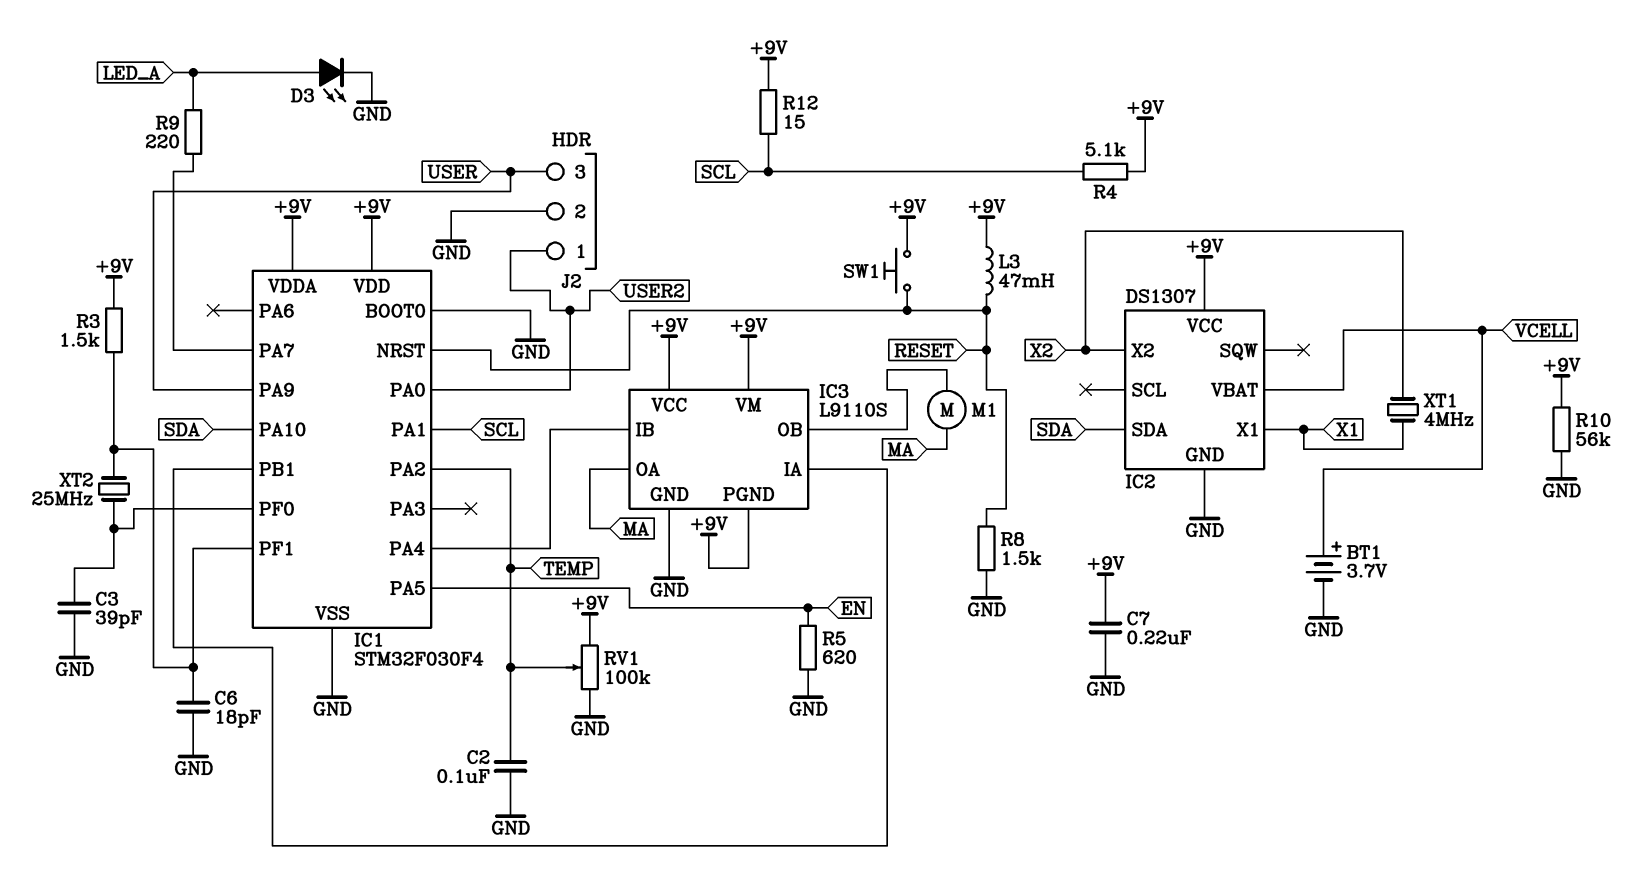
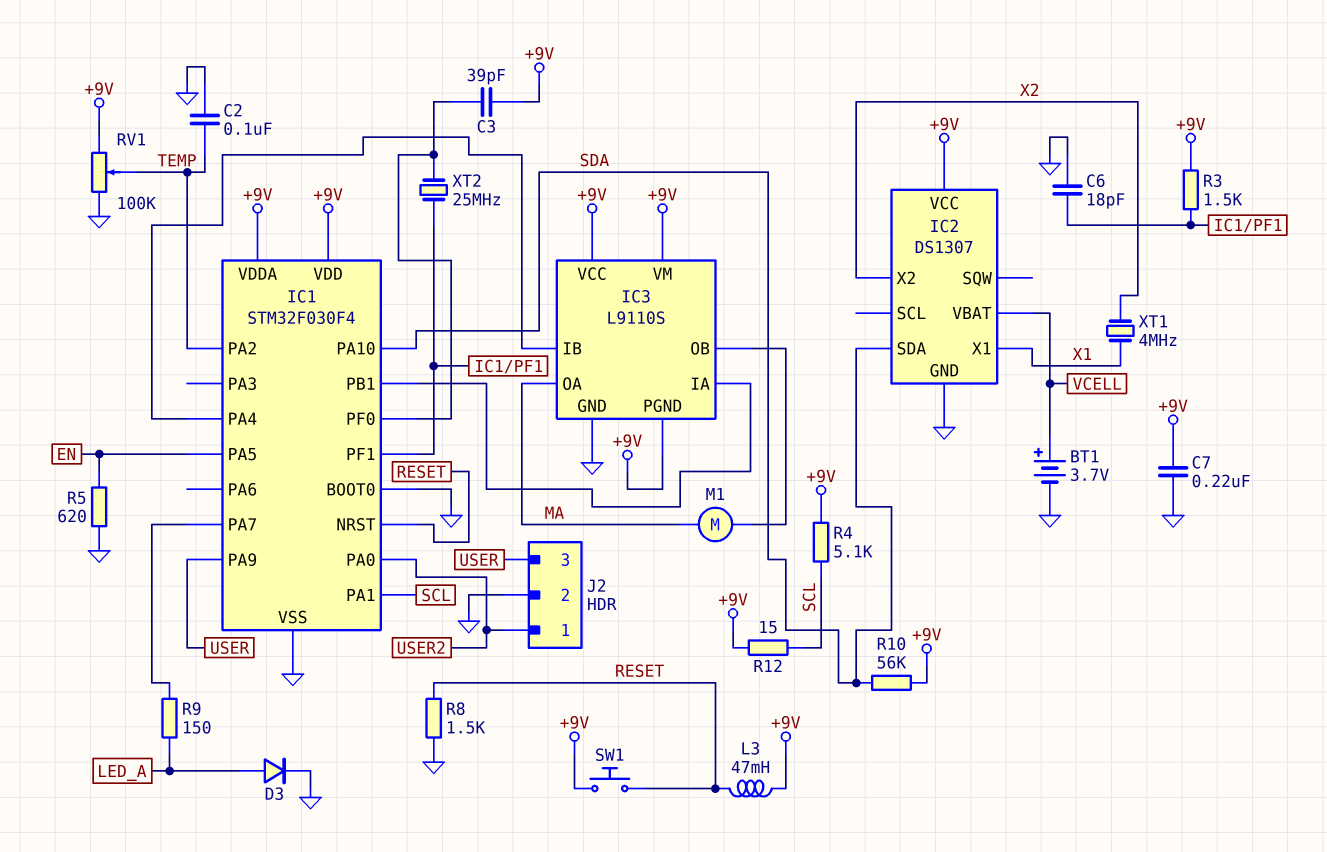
C3: 39pF (GND, IC1/PF0) -> 39pF (+9V, IC1/PF0)
D3: LED (A LED_A, K GND) -> diode (A LED_A, K GND)
R9: 220 (IC1/PA7, LED_A) -> 150 (IC1/PA7, LED_A)
R10: 56k (+9V, GND) -> 56k (+9V, SDA)

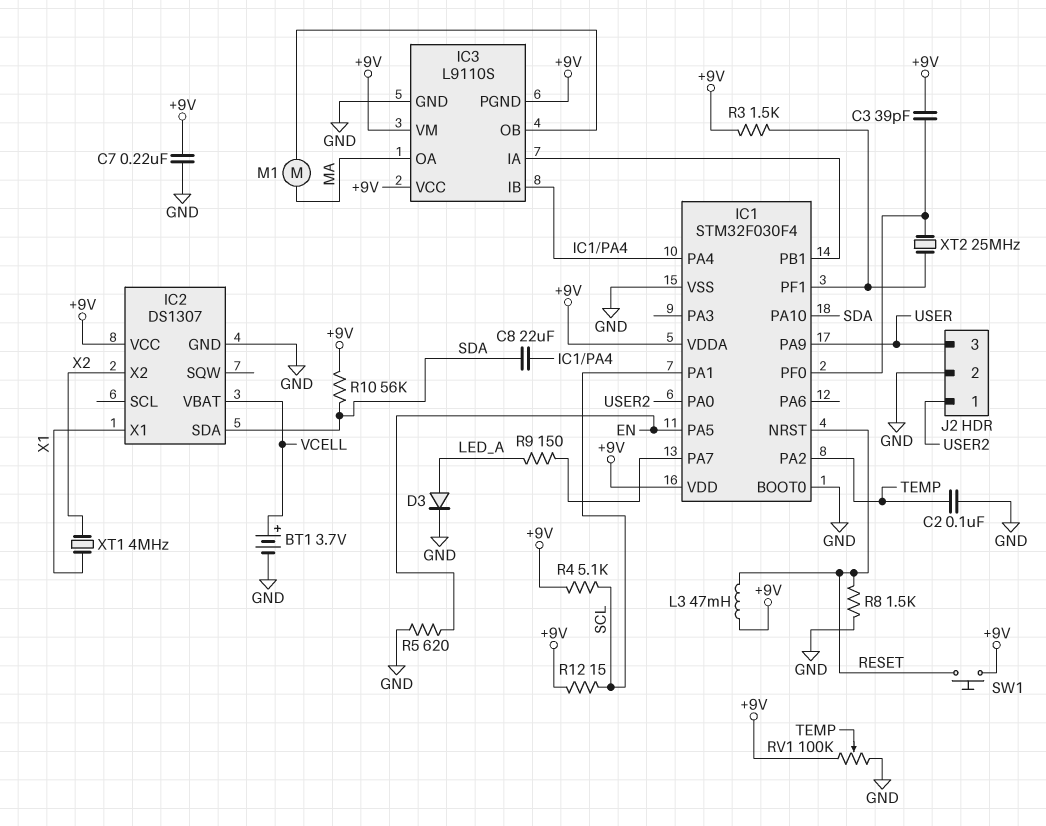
C6: 18pF (GND, IC1/PF1) -> none
C8: none -> 22uF (IC1/PA4, SDA)

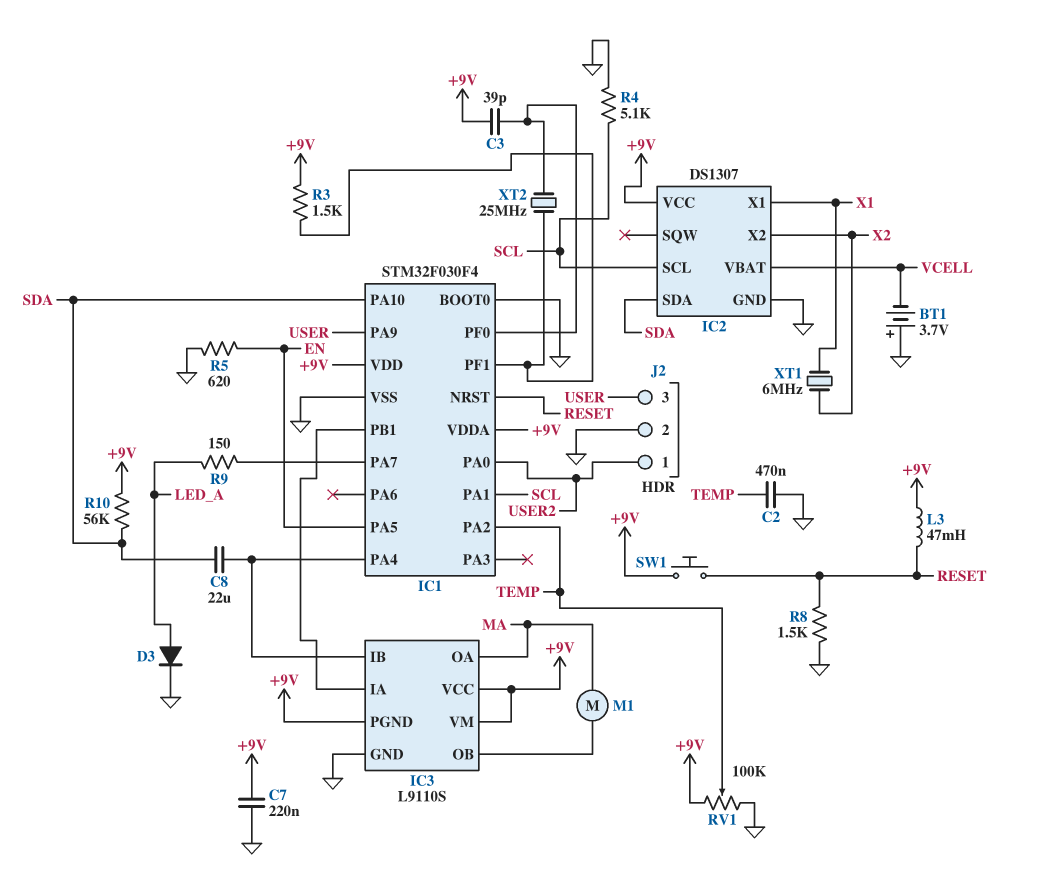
BT1: 3.7V (plus VCELL, minus GND) -> 3.7V (plus GND, minus VCELL)
C2: 100nF (GND, TEMP) -> 470nF (GND, TEMP)
IC2 pin SCL: none -> SCL
R4: 5.1k (+9V, SCL) -> 5.1k (GND, SCL)
R12: 15 (+9V, SCL) -> none
XT1: 4MHz (X1, X2) -> 6MHz (X1, X2)

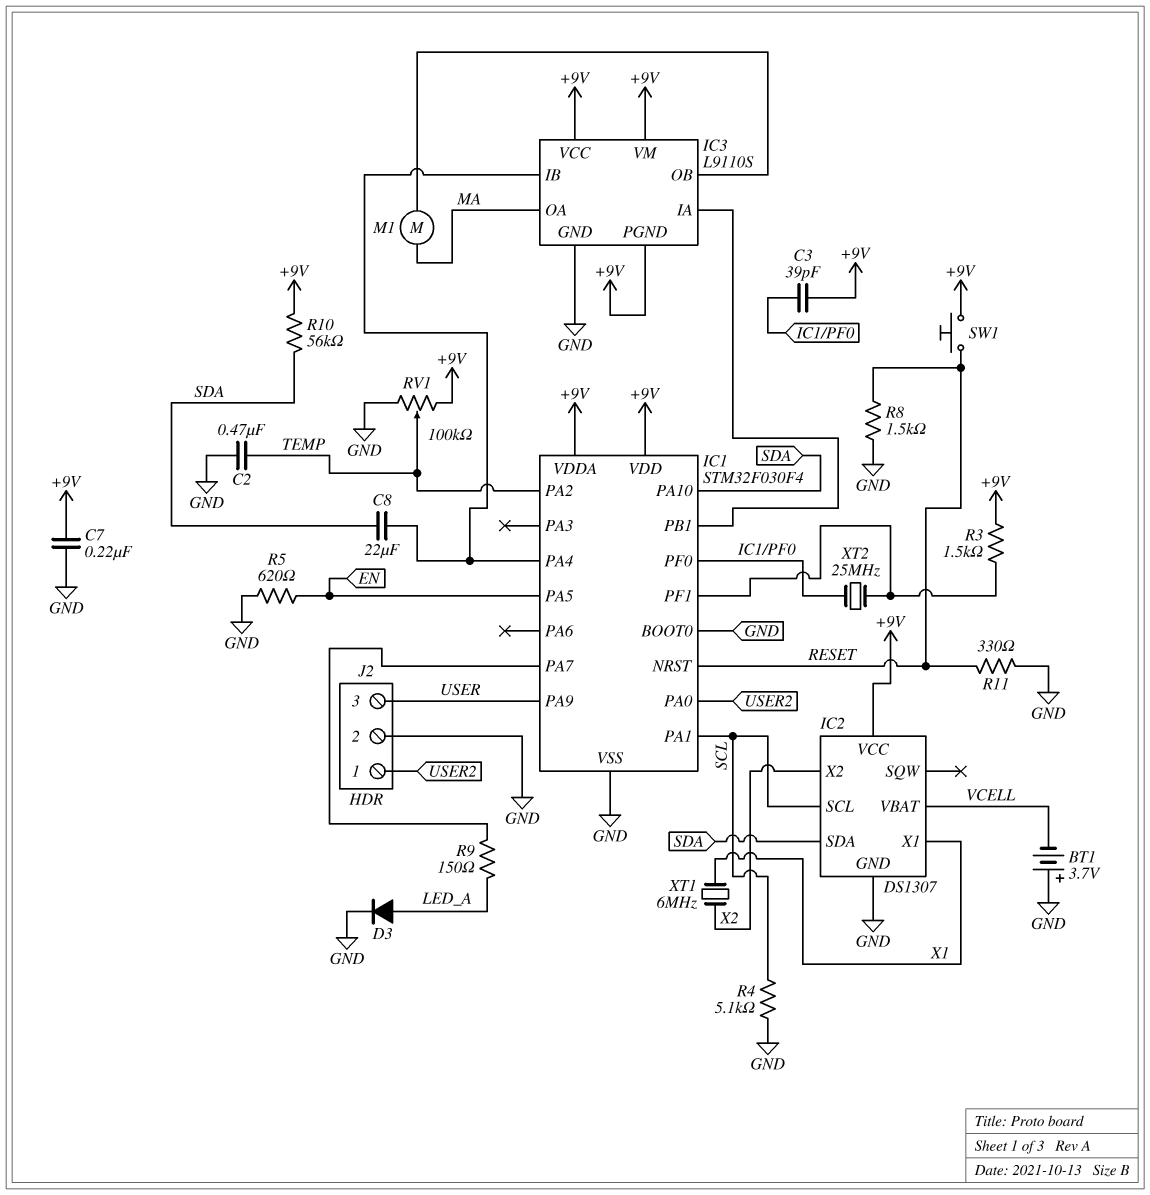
L3: 47mH (+9V, RESET) -> none
R11: none -> 330 (GND, RESET)

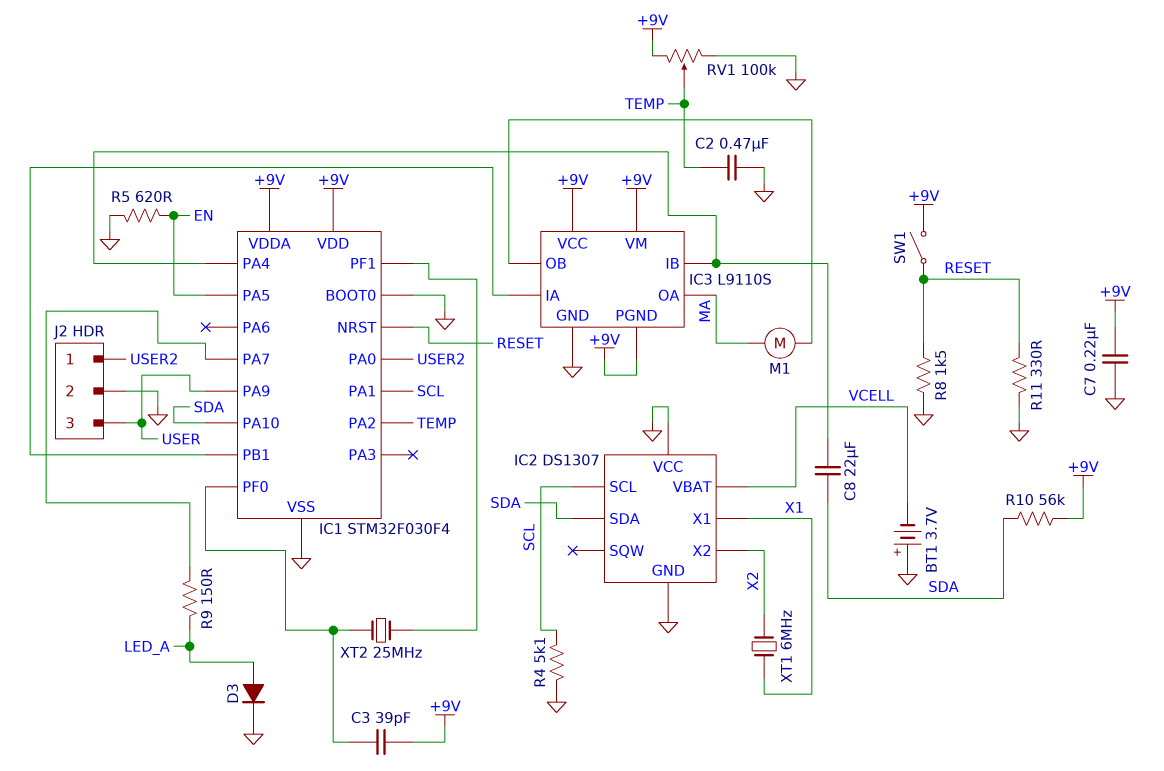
IC2 pin VCC: +9V -> GND
R3: 1.5k (+9V, IC1/PF1) -> none
SW1: button (+9V, RESET) -> switch (+9V, RESET)

